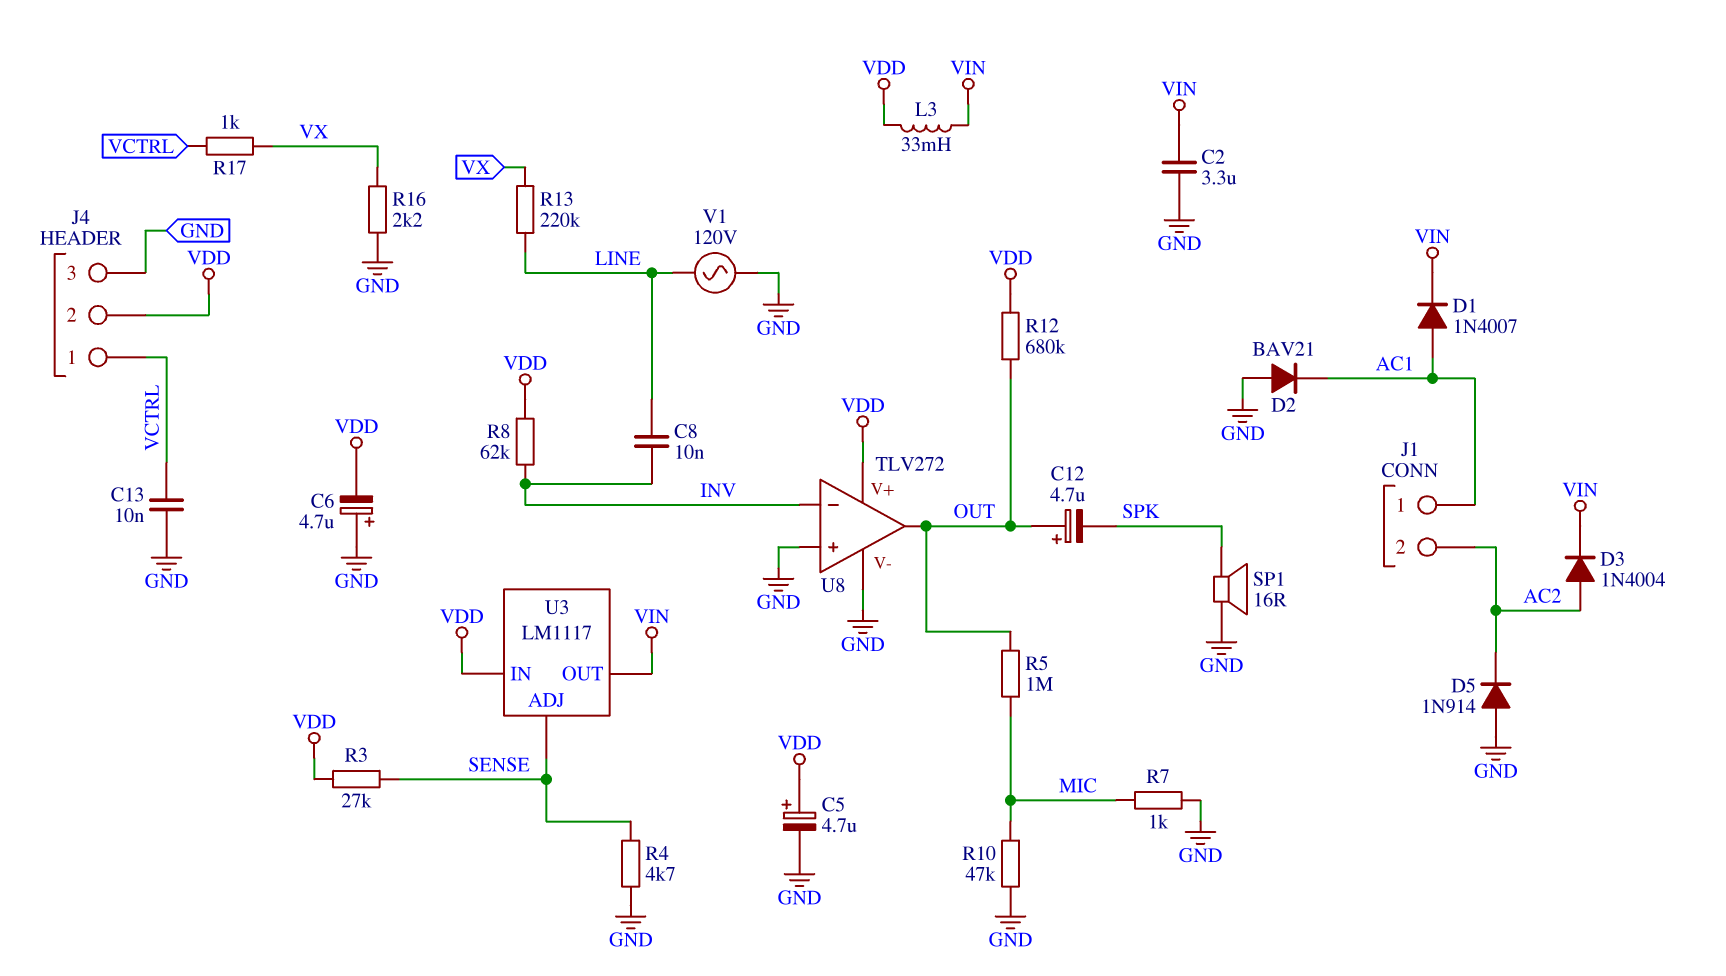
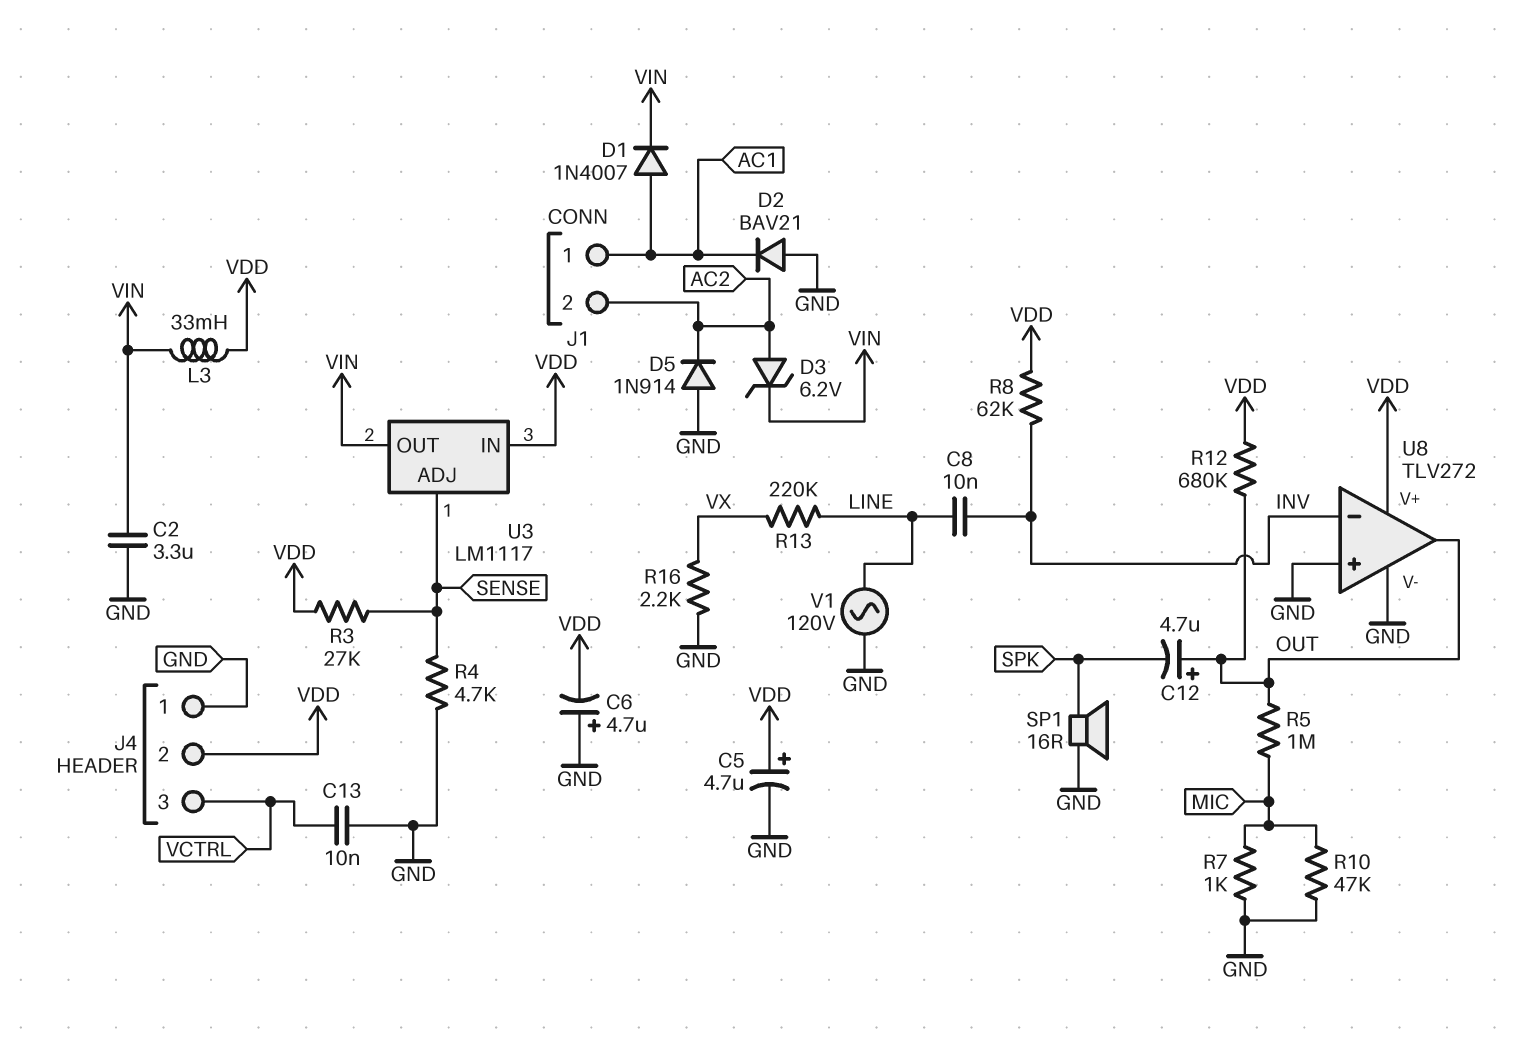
D3: diode 1N4004 (A AC2, K VIN) -> zener 6.2V (A AC2, K VIN)
J4 pin 1: VCTRL -> GND
J4 pin 3: GND -> VCTRL
R17: 1k (VCTRL, VX) -> none

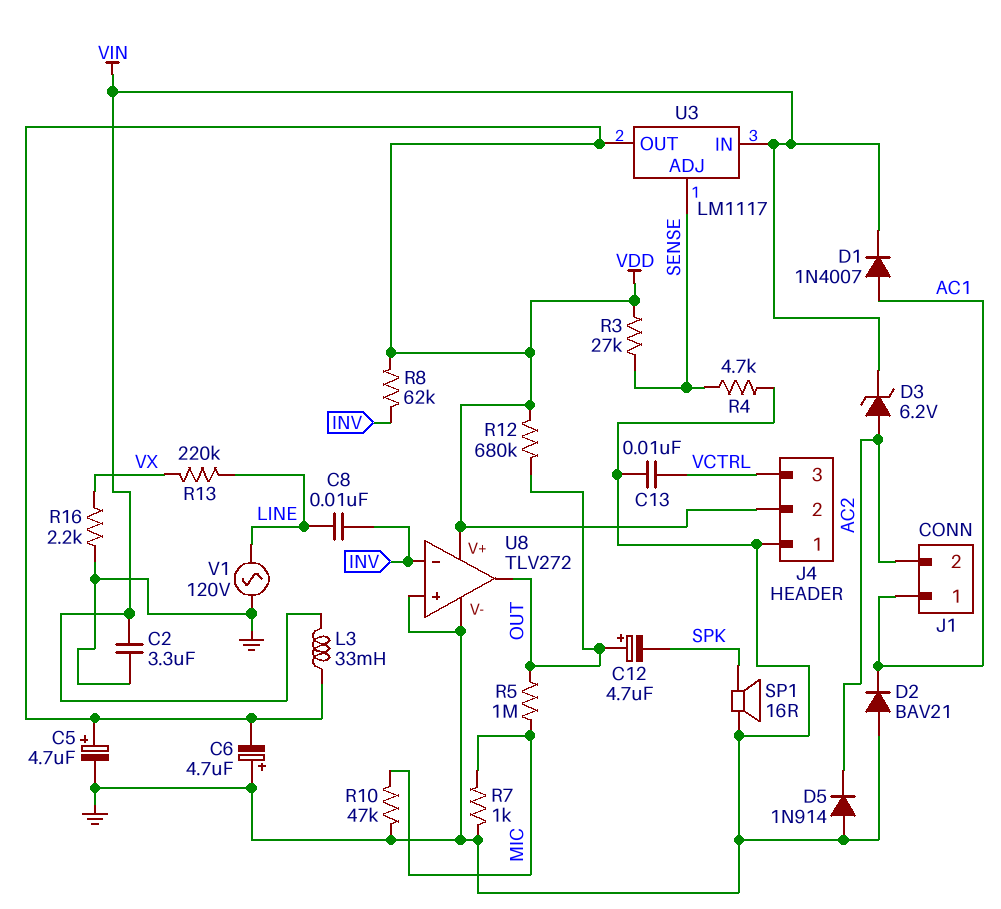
U3 pin IN: VDD -> VIN
U3 pin OUT: VIN -> VDD

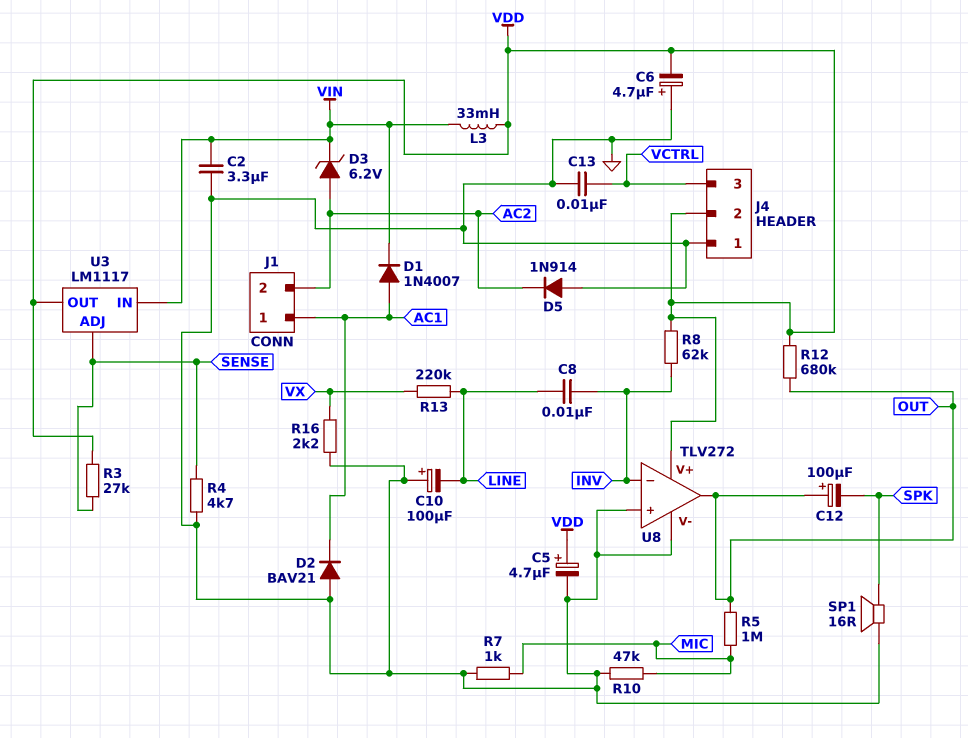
C10: none -> 100uF (plus GND, minus LINE)
C12: 4.7uF (plus OUT, minus SPK) -> 100uF (plus OUT, minus SPK)
V1: AC 120V (GND, LINE) -> none

